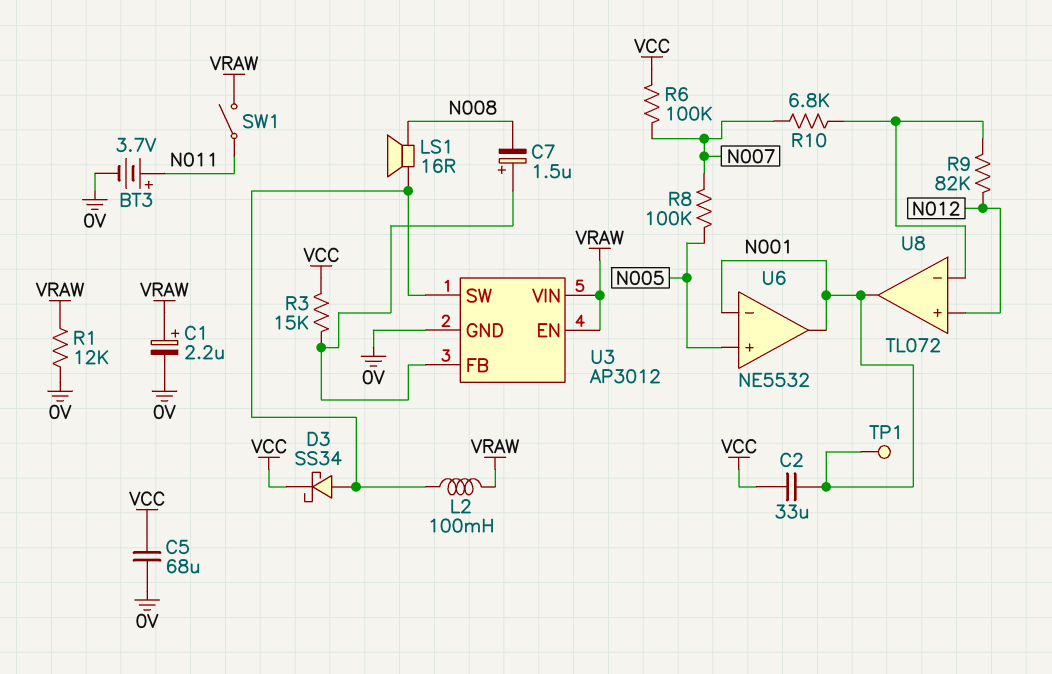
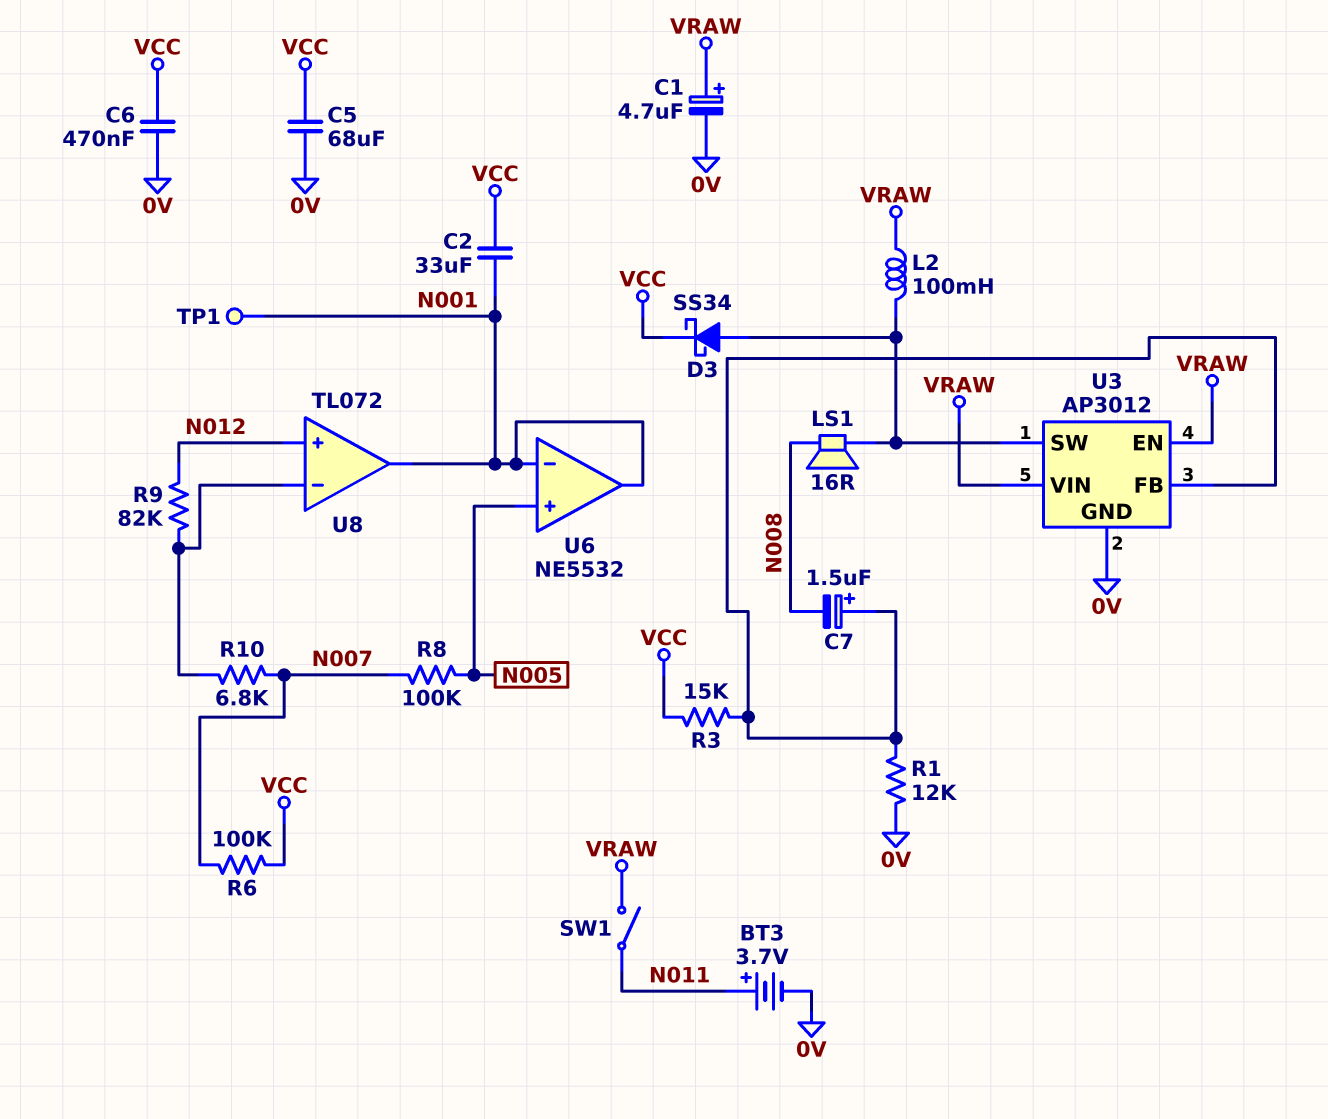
C1: 2.2uF (plus VRAW, minus 0V) -> 4.7uF (plus VRAW, minus 0V)
C6: none -> 470nF (0V, VCC)
R1: 12k (0V, VRAW) -> 12k (0V, U3/FB)

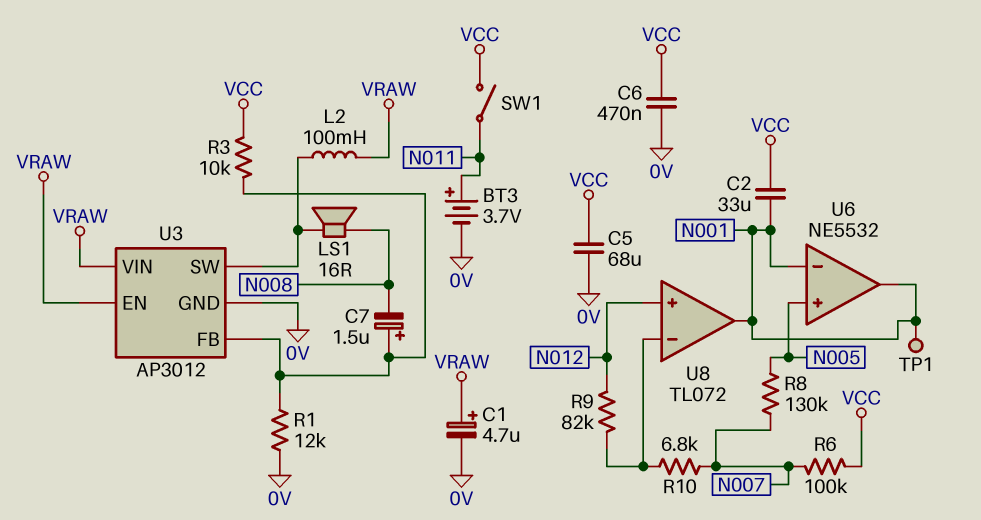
D3: schottky SS34 (A U3/SW, K VCC) -> none
R3: 15k (U3/FB, VCC) -> 10k (U3/FB, VCC)
R8: 100k (N005, N007) -> 130k (N005, N007)
SW1: switch (N011, VRAW) -> switch (N011, VCC)

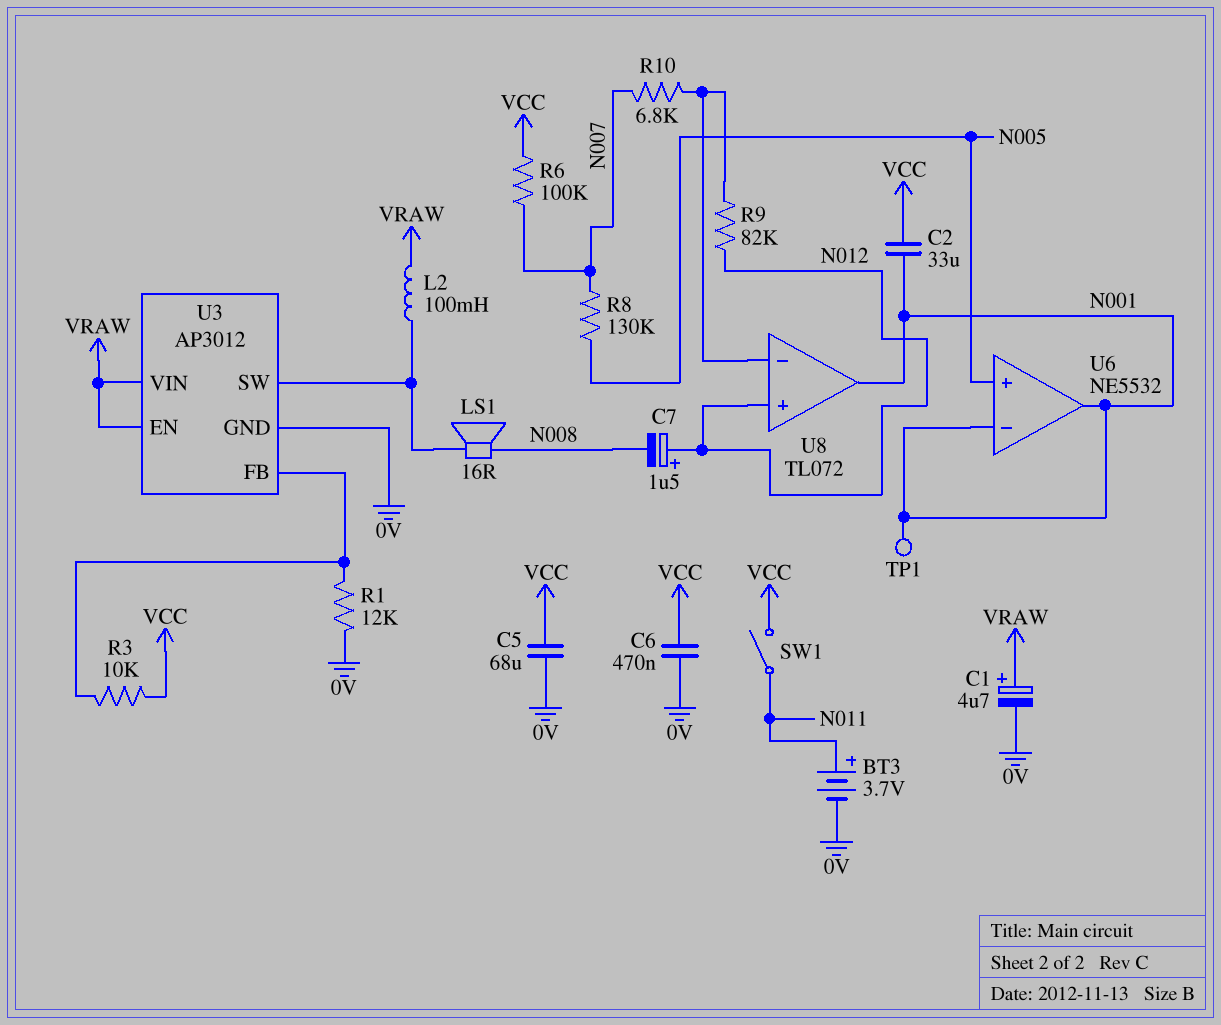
C7: 1.5uF (plus U3/FB, minus N008) -> 1.5uF (plus N012, minus N008)

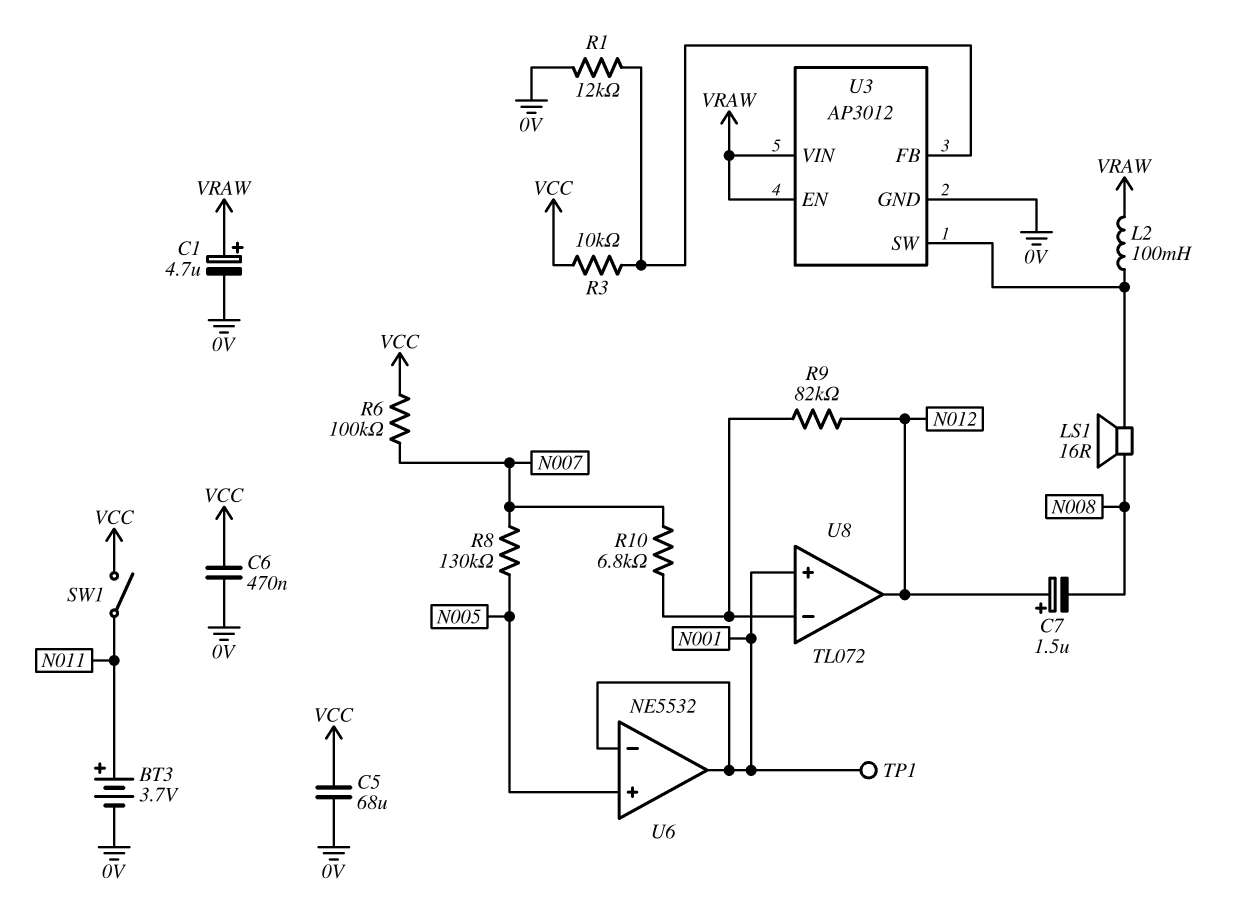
C2: 33uF (N001, VCC) -> none
U8 pin in+: N012 -> N001
U8 pin out: N001 -> N012

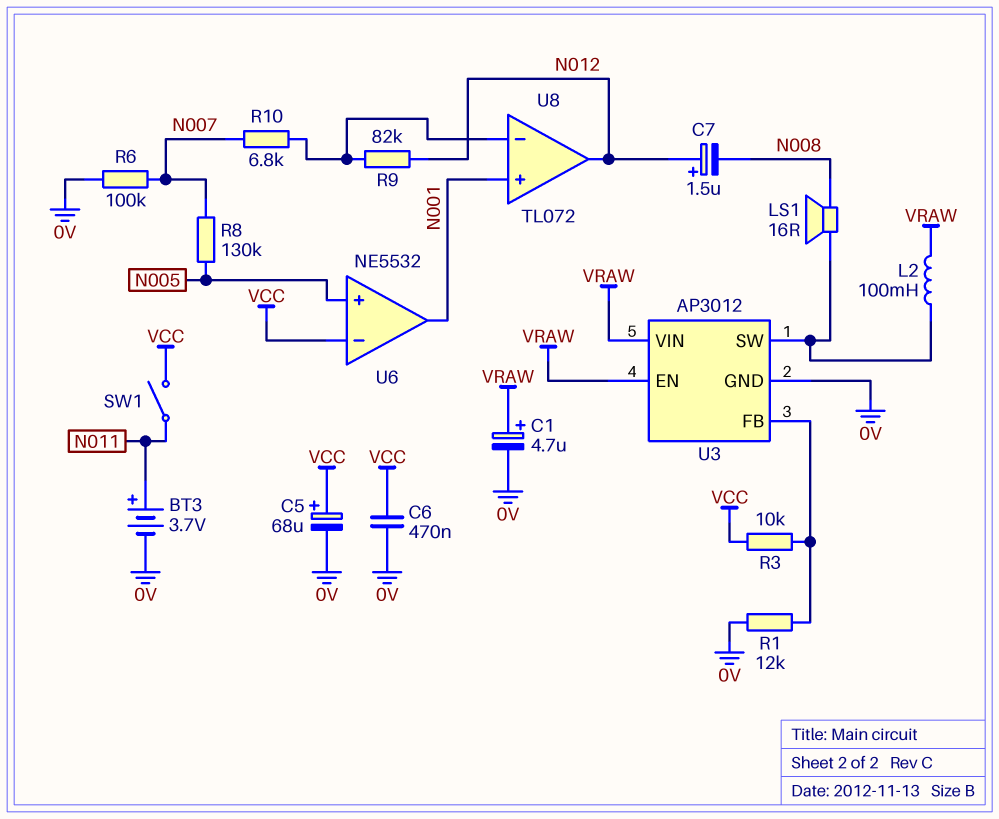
C5: 68uF (0V, VCC) -> 68uF (plus VCC, minus 0V)
R6: 100k (N007, VCC) -> 100k (0V, N007)
TP1: test point (N001) -> none
U6 pin in-: N001 -> VCC

